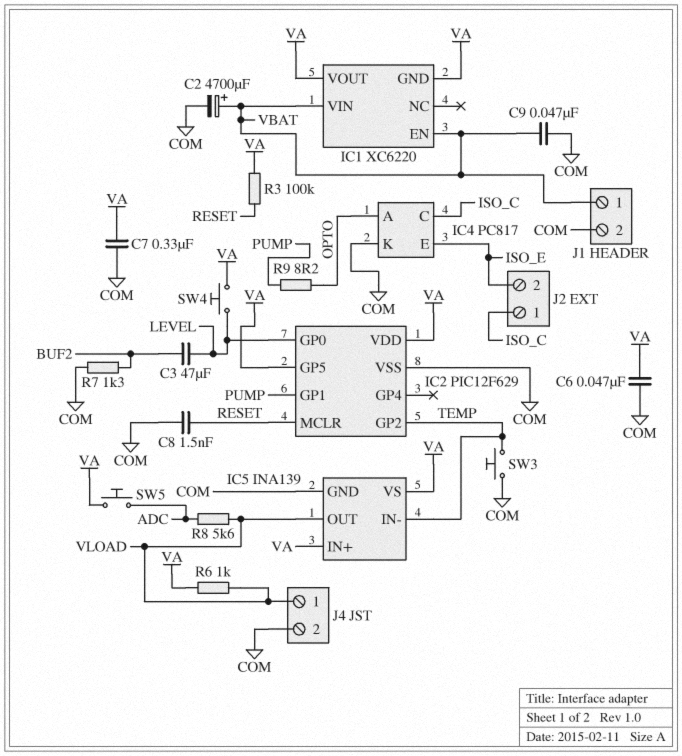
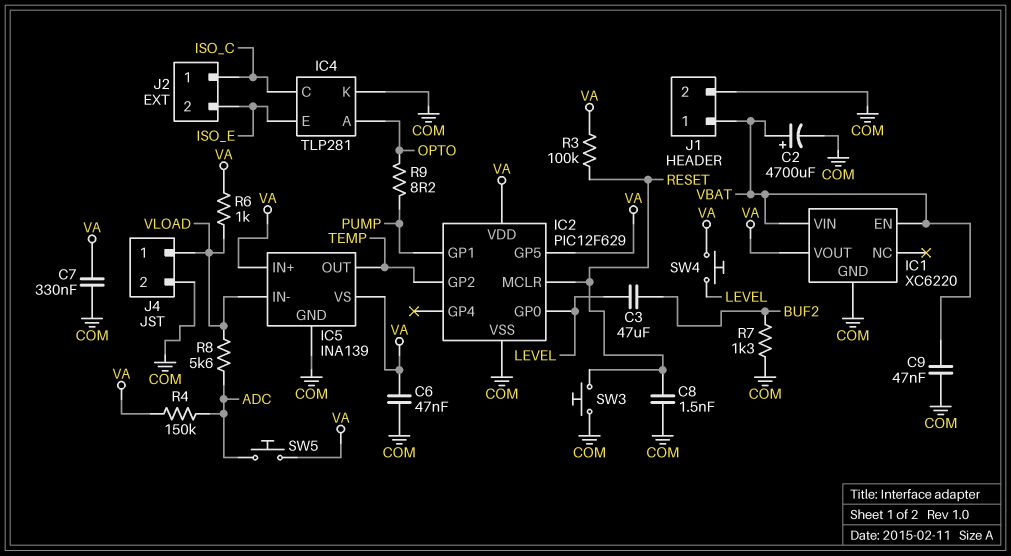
IC1 pin GND: VA -> COM
IC4: PC817 -> TLP281
IC5 pin IN-: TEMP -> VLOAD
IC5 pin OUT: VLOAD -> TEMP
R4: none -> 150k (ADC, VA)
SW3: button (COM, TEMP) -> button (COM, RESET)

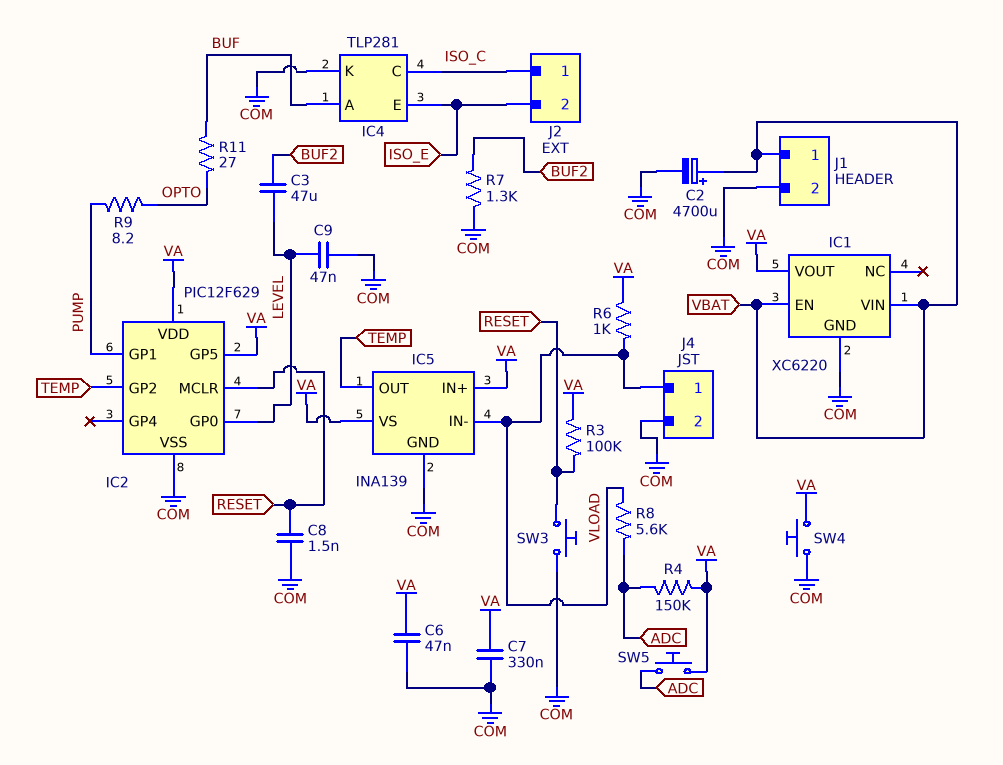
C9: 47nF (COM, VBAT) -> 47nF (COM, LEVEL)
IC4 pin A: OPTO -> BUF
R11: none -> 27 (BUF, OPTO)
SW4: button (LEVEL, VA) -> button (COM, VA)

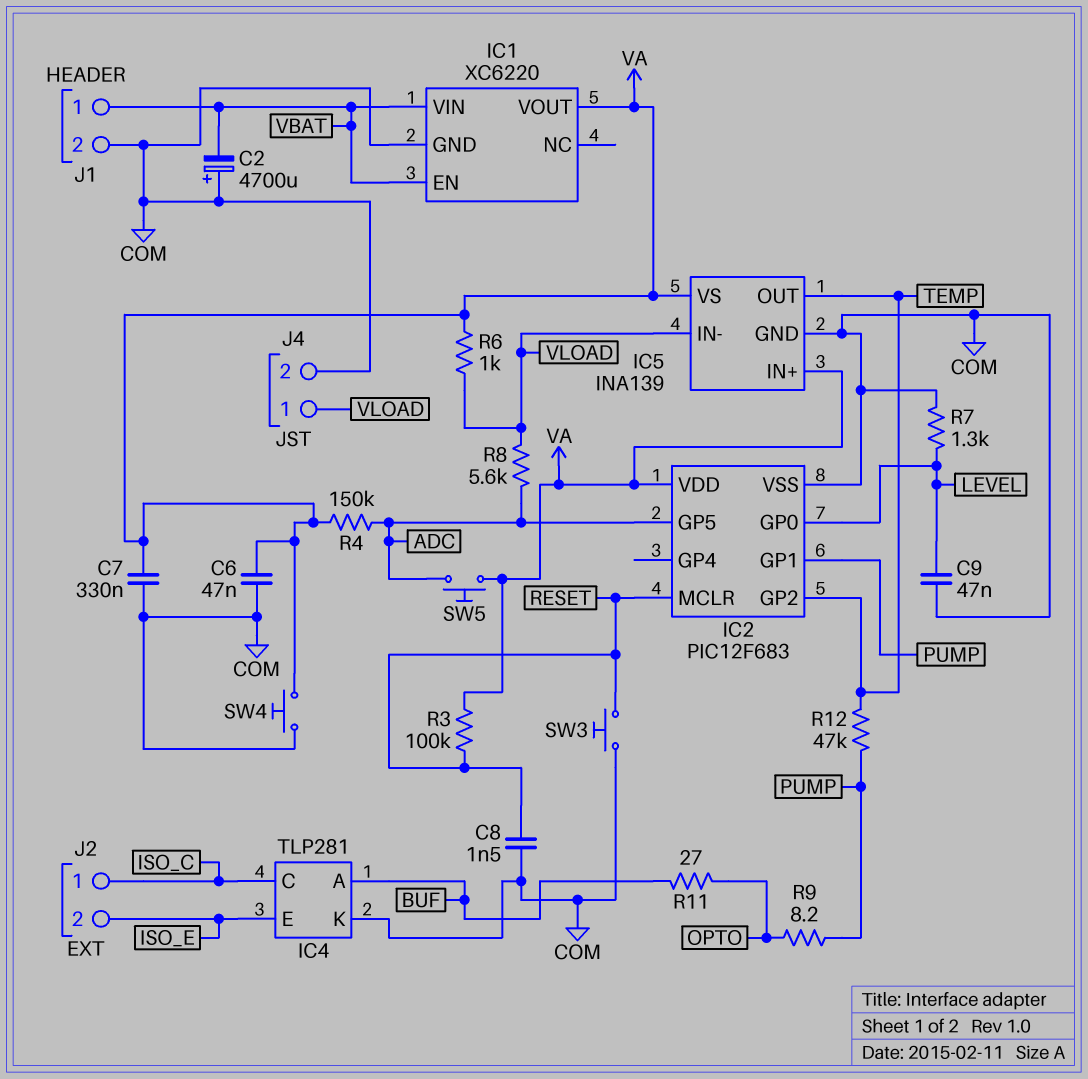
C2: 4700uF (plus VBAT, minus COM) -> 4700uF (plus COM, minus VBAT)
C3: 47uF (BUF2, LEVEL) -> none
IC2: PIC12F629 -> PIC12F683
IC2 pin GP5: VA -> ADC
R7: 1.3k (BUF2, COM) -> 1.3k (COM, LEVEL)
R12: none -> 47k (PUMP, TEMP)

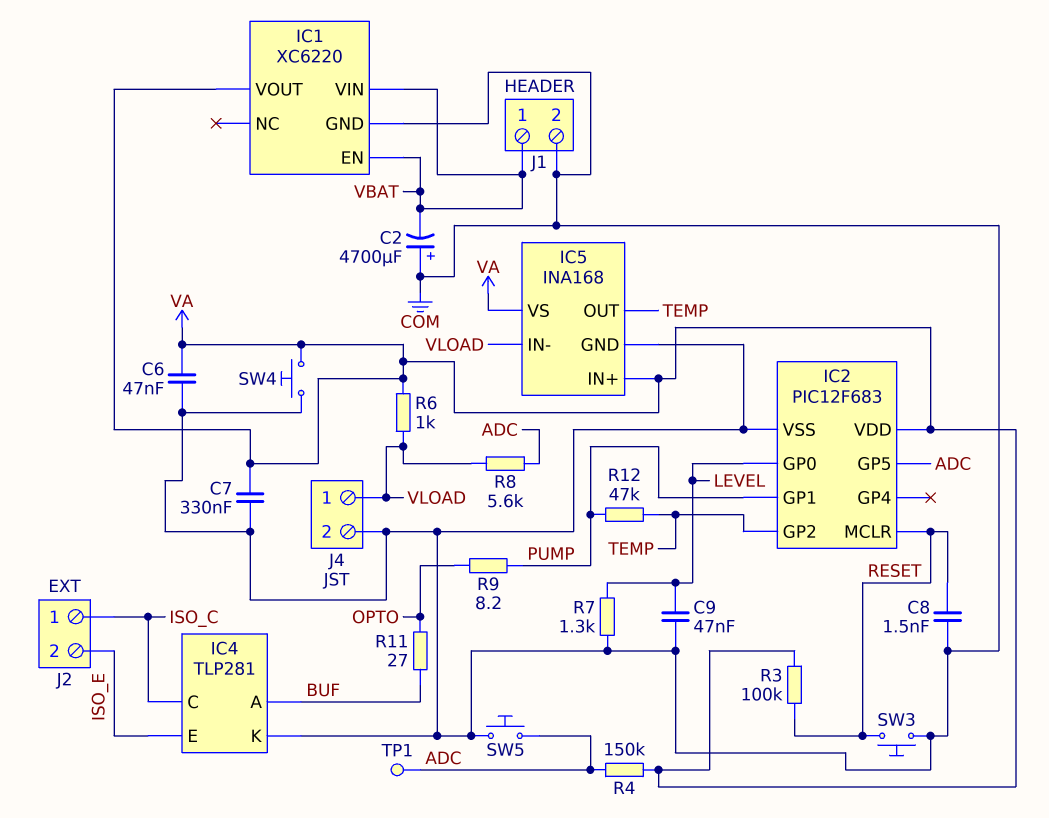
IC5: INA139 -> INA168
SW5: button (ADC, VA) -> button (ADC, COM)
TP1: none -> test point (ADC)

